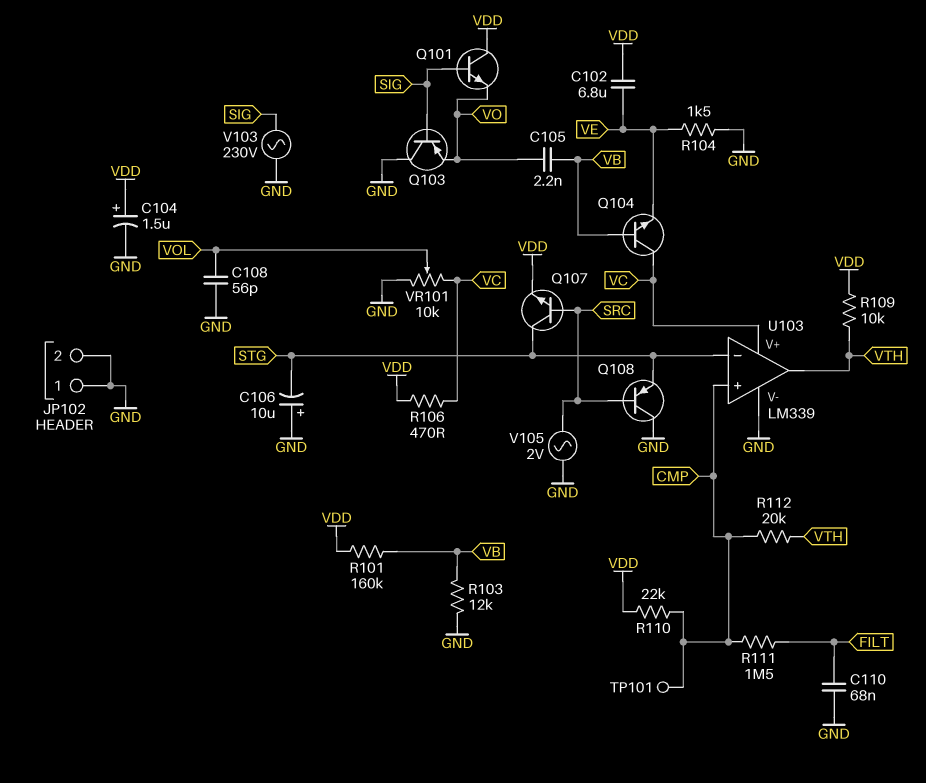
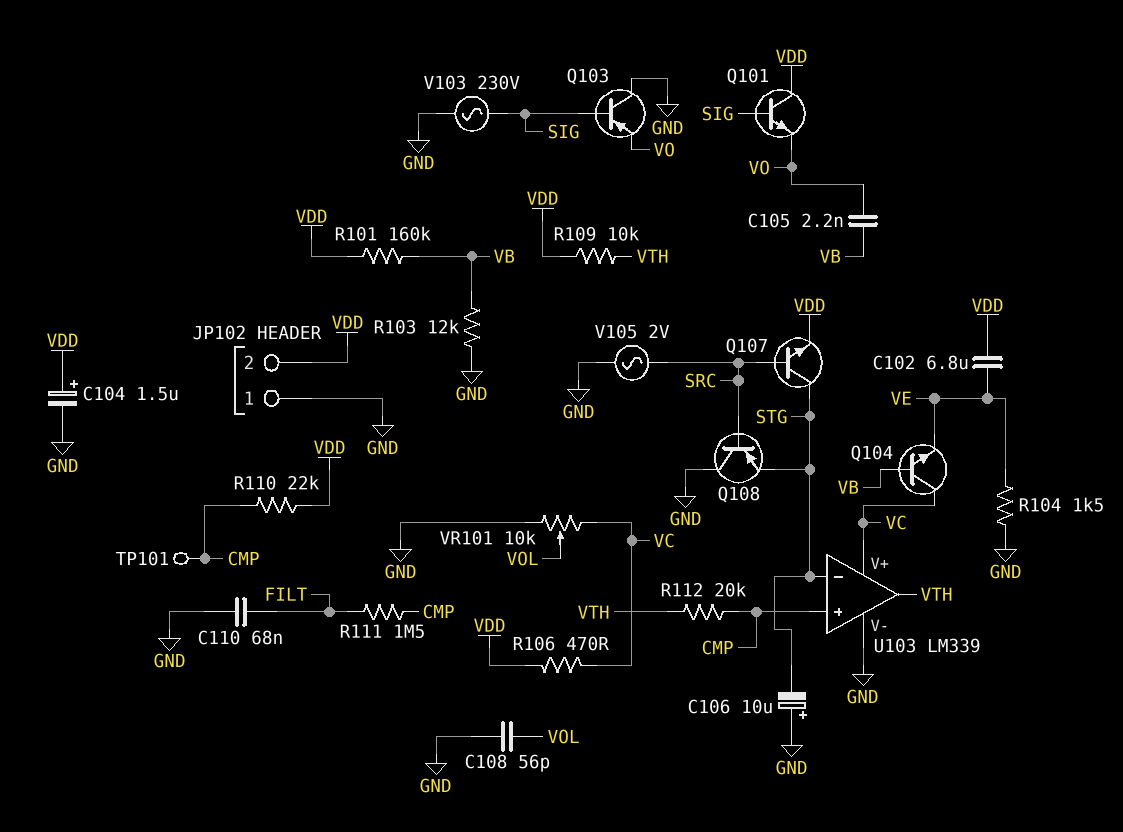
JP102 pin 2: GND -> VDD

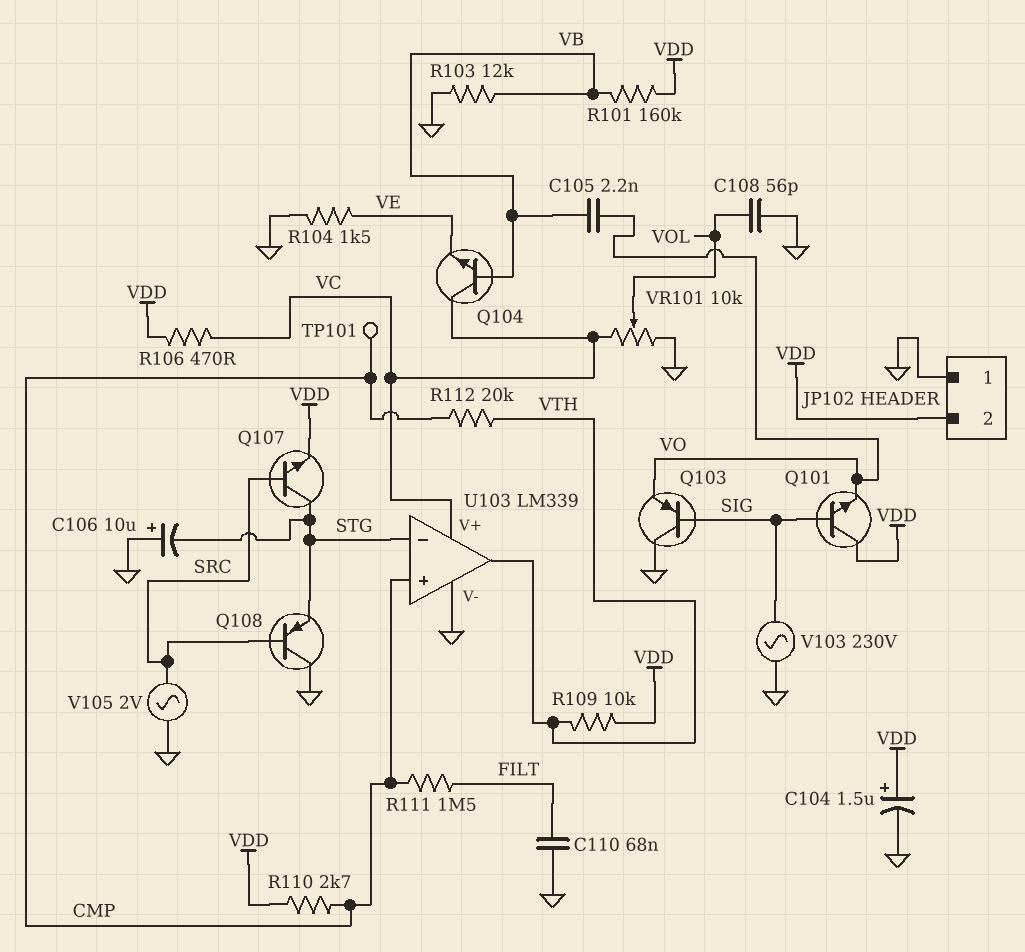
C102: 6.8uF (VDD, VE) -> none
R110: 22k (CMP, VDD) -> 2.7k (CMP, VDD)

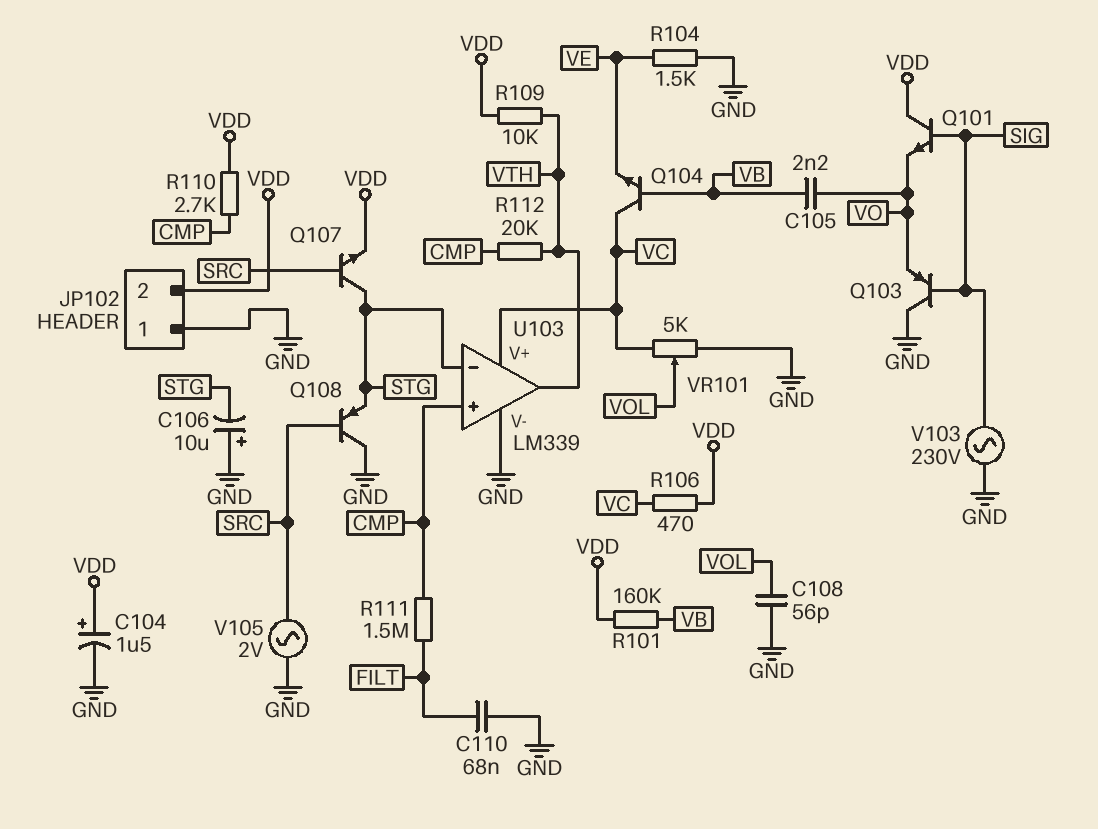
R103: 12k (GND, VB) -> none
TP101: test point (CMP) -> none
VR101: 10k (GND, VC, wiper VOL) -> 5k (GND, VC, wiper VOL)

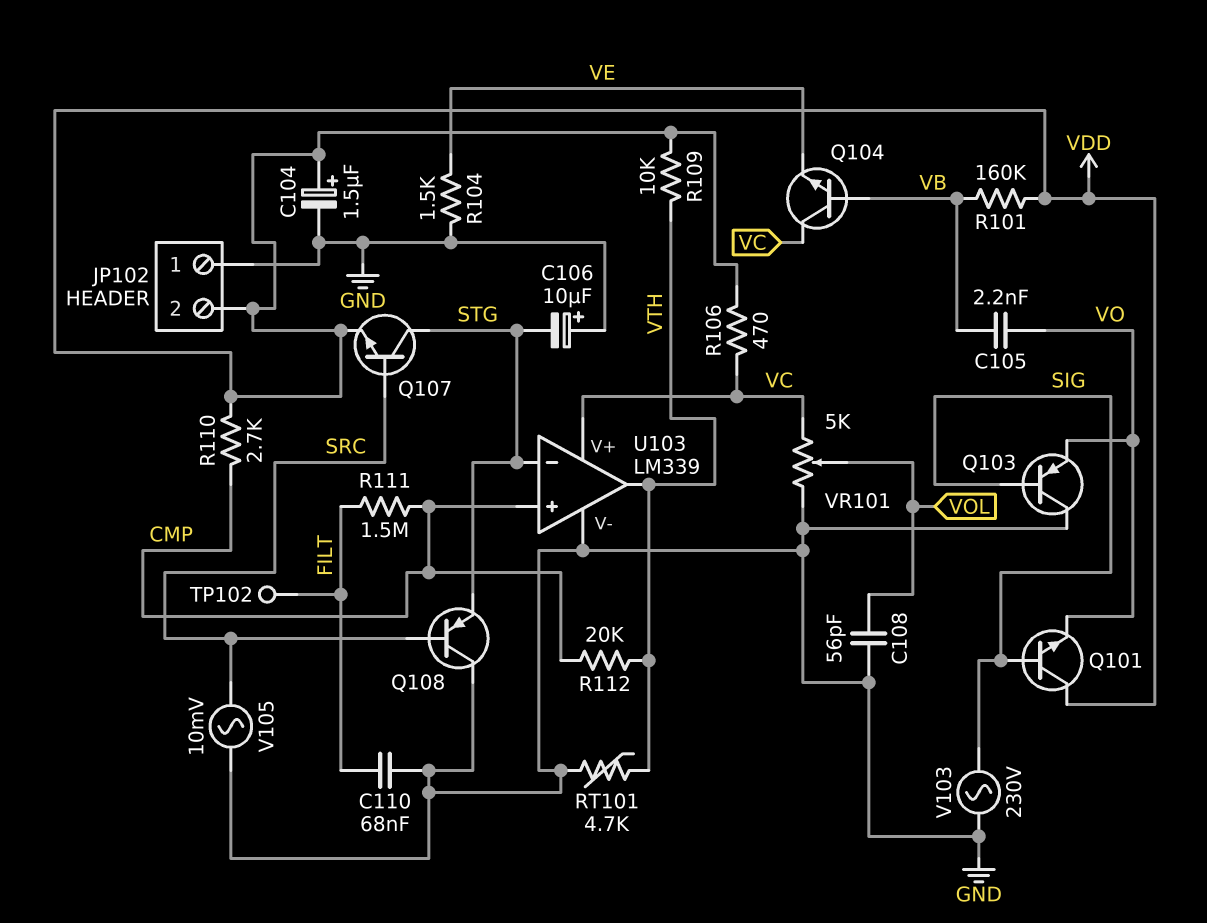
RT101: none -> 4.7k (GND, VTH)
TP102: none -> test point (FILT)
V105: AC 2V (GND, SRC) -> AC 10mV (GND, SRC)

